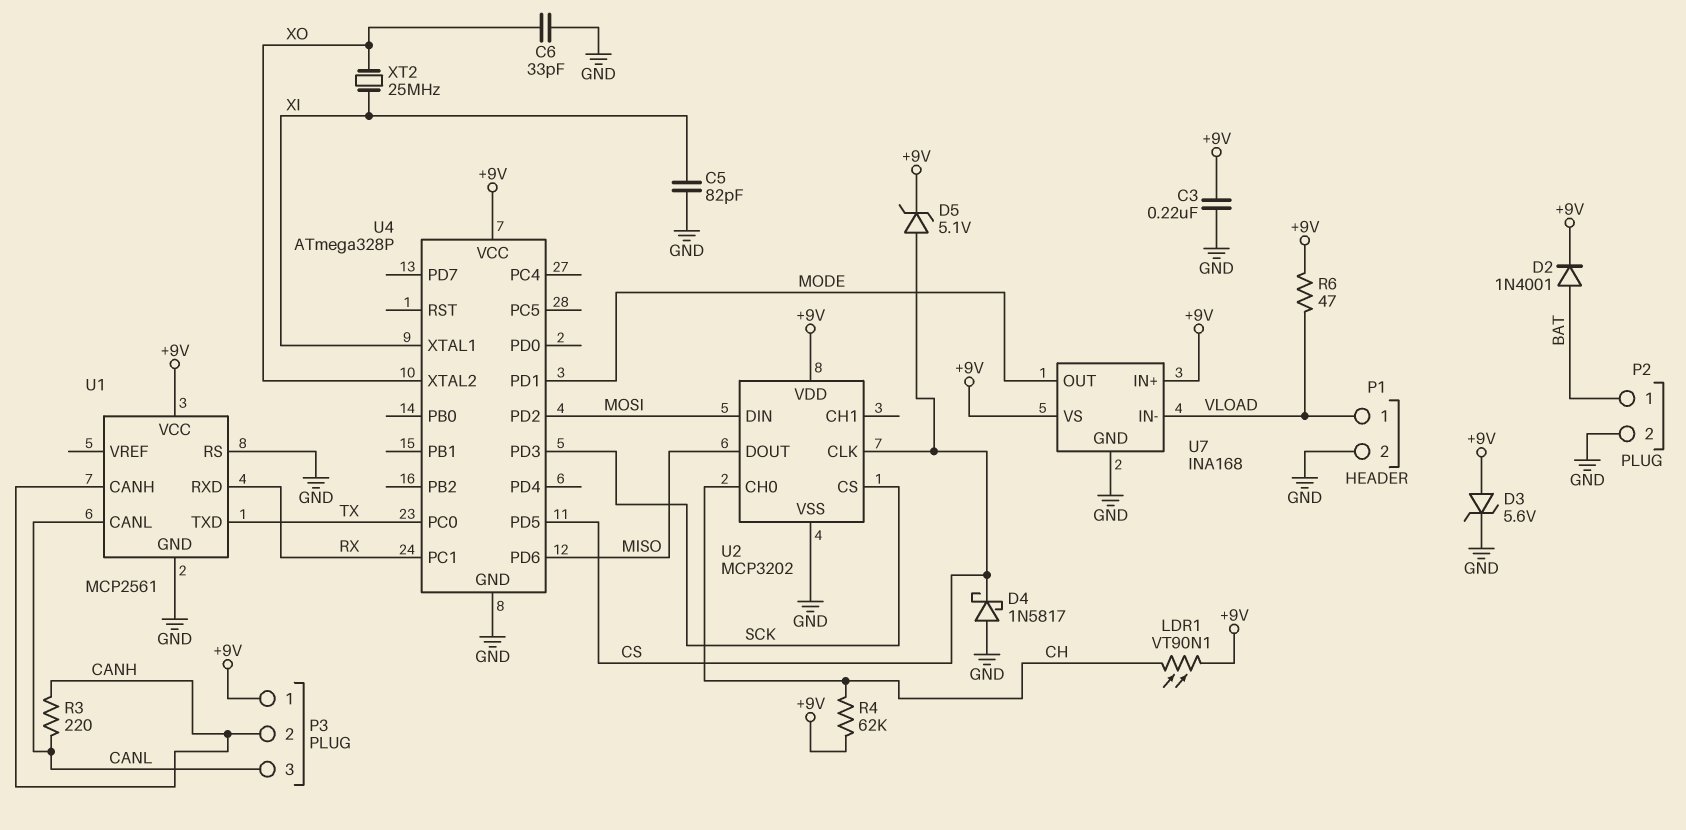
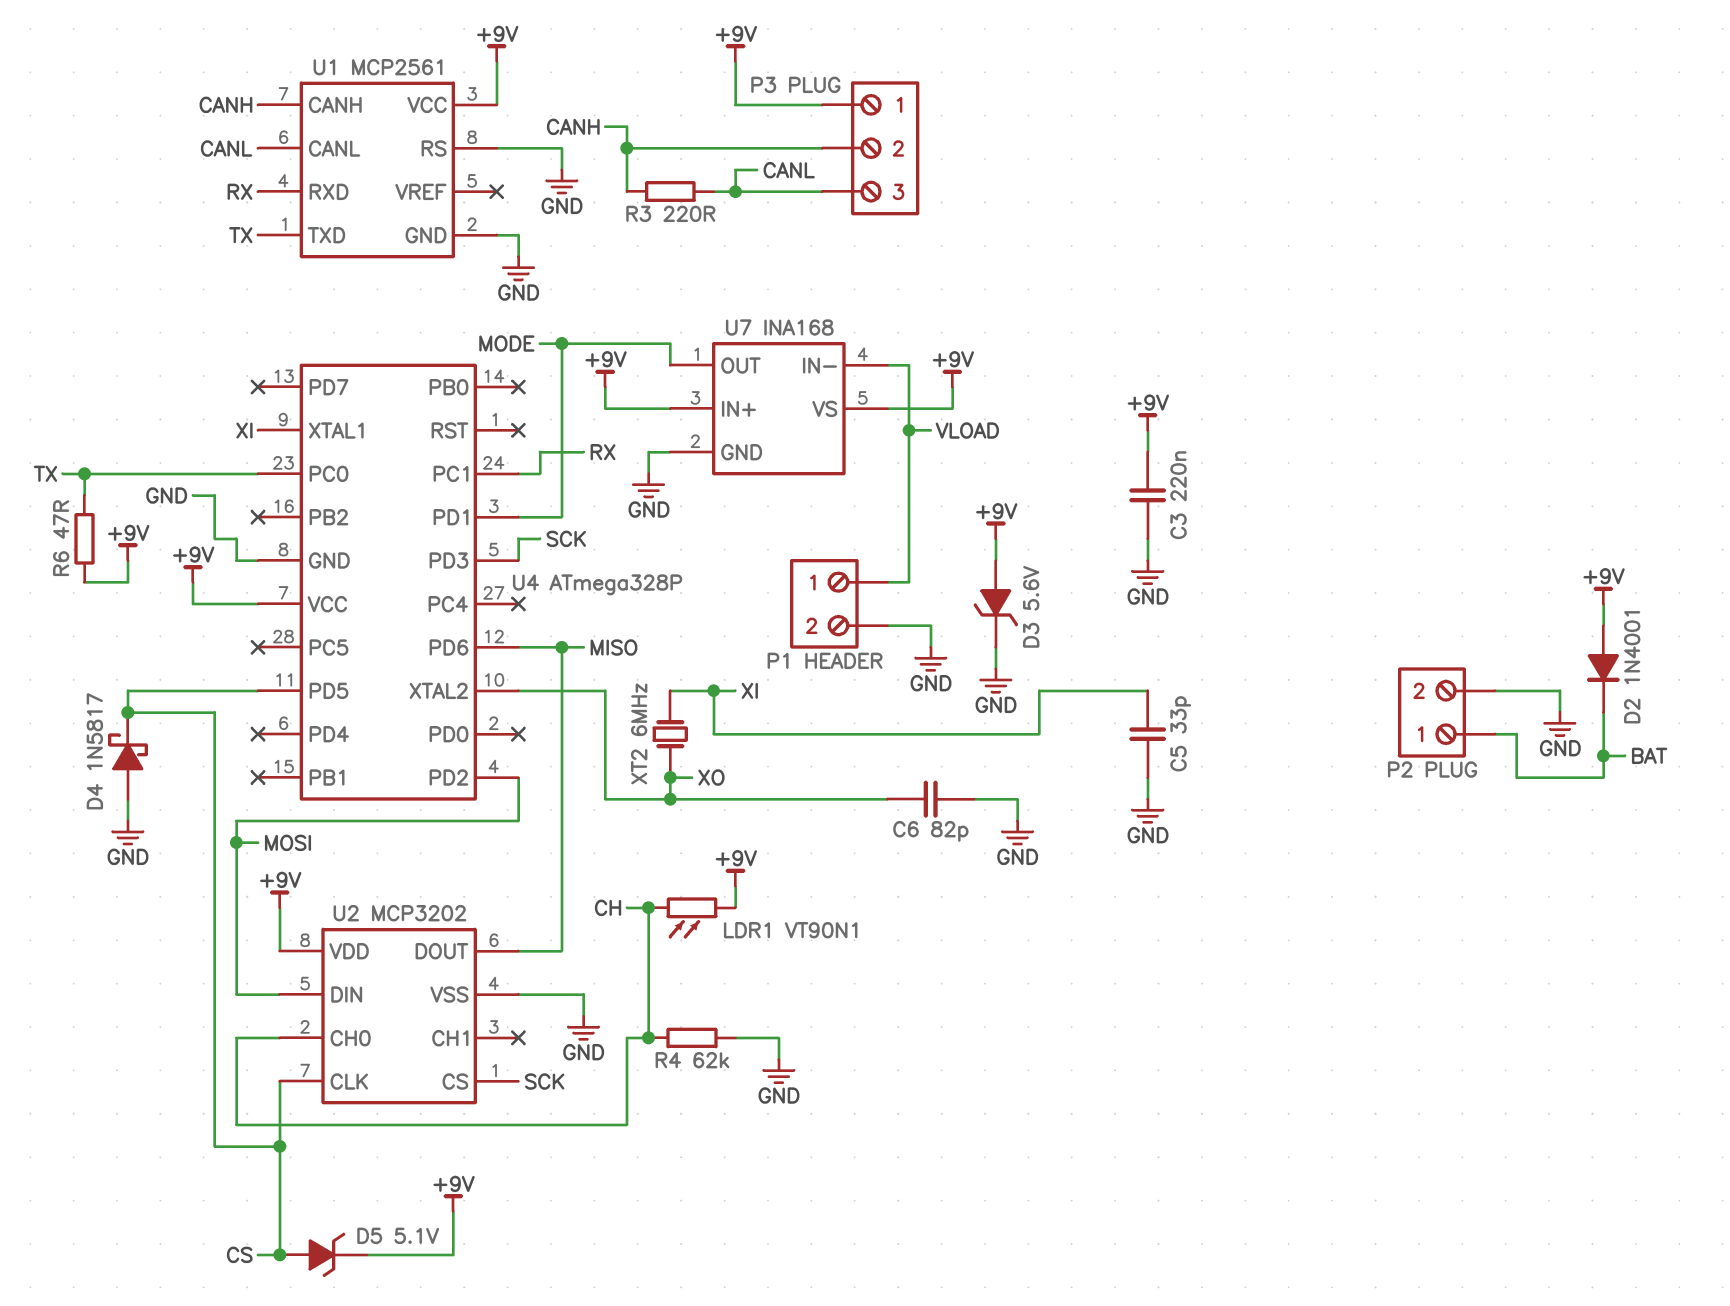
C5: 82pF (GND, XI) -> 33pF (GND, XI)
C6: 33pF (GND, XO) -> 82pF (GND, XO)
D2: diode 1N4001 (A BAT, K +9V) -> diode 1N4001 (A +9V, K BAT)
R4: 62k (+9V, CH) -> 62k (CH, GND)
R6: 47 (+9V, VLOAD) -> 47 (+9V, TX)
XT2: 25MHz (XI, XO) -> 6MHz (XI, XO)

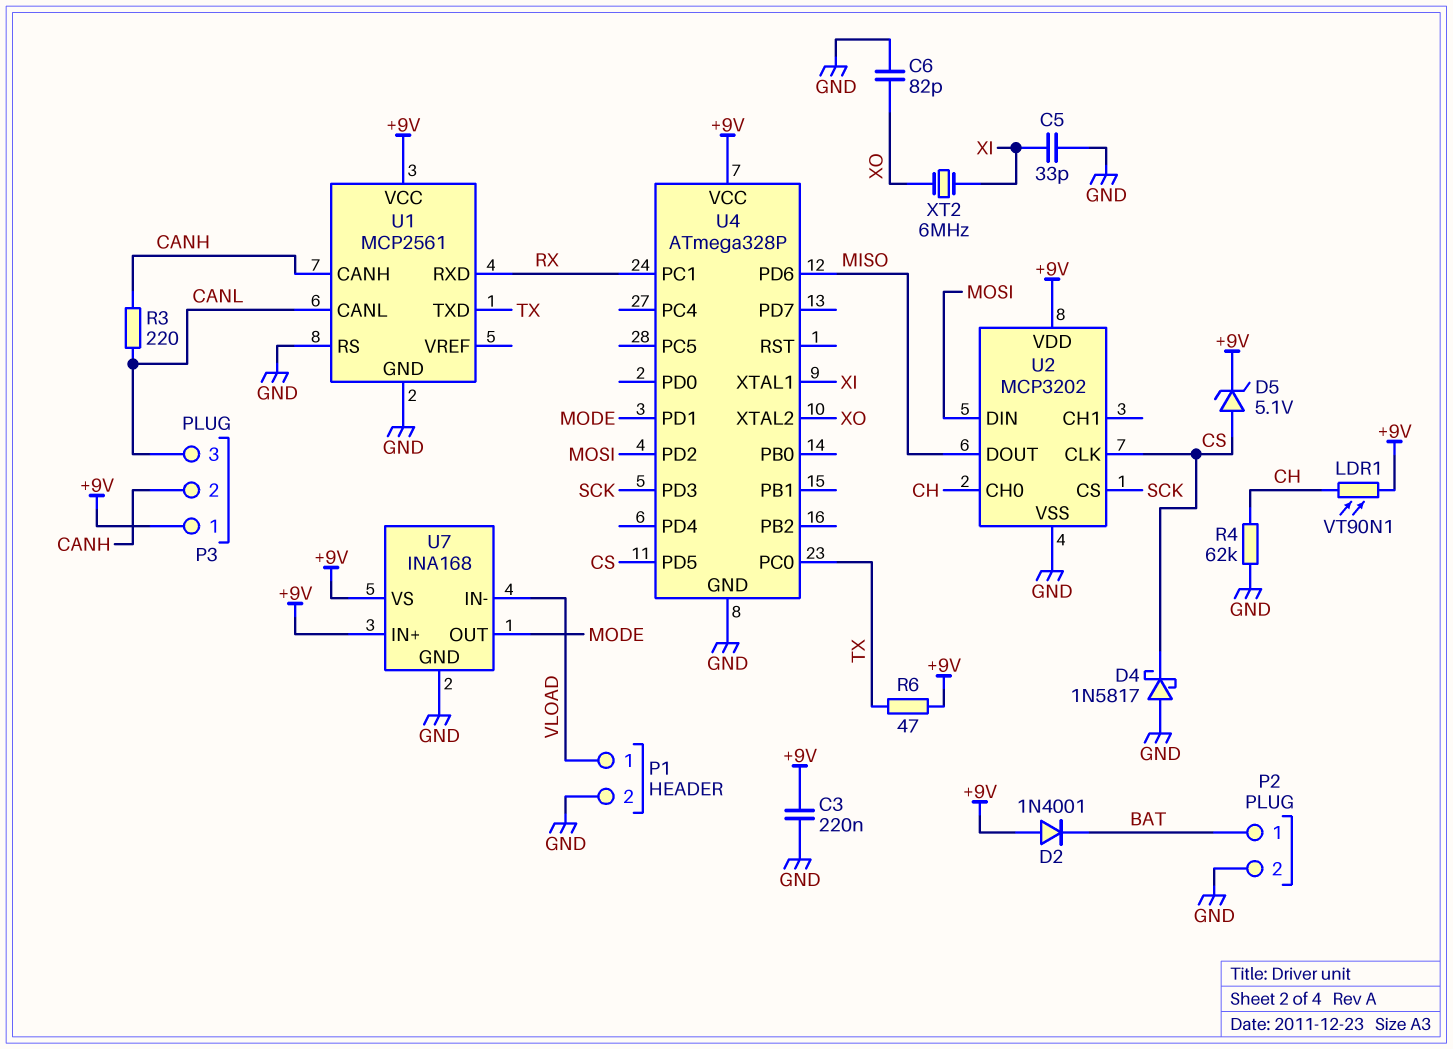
D3: zener 5.6V (A +9V, K GND) -> none

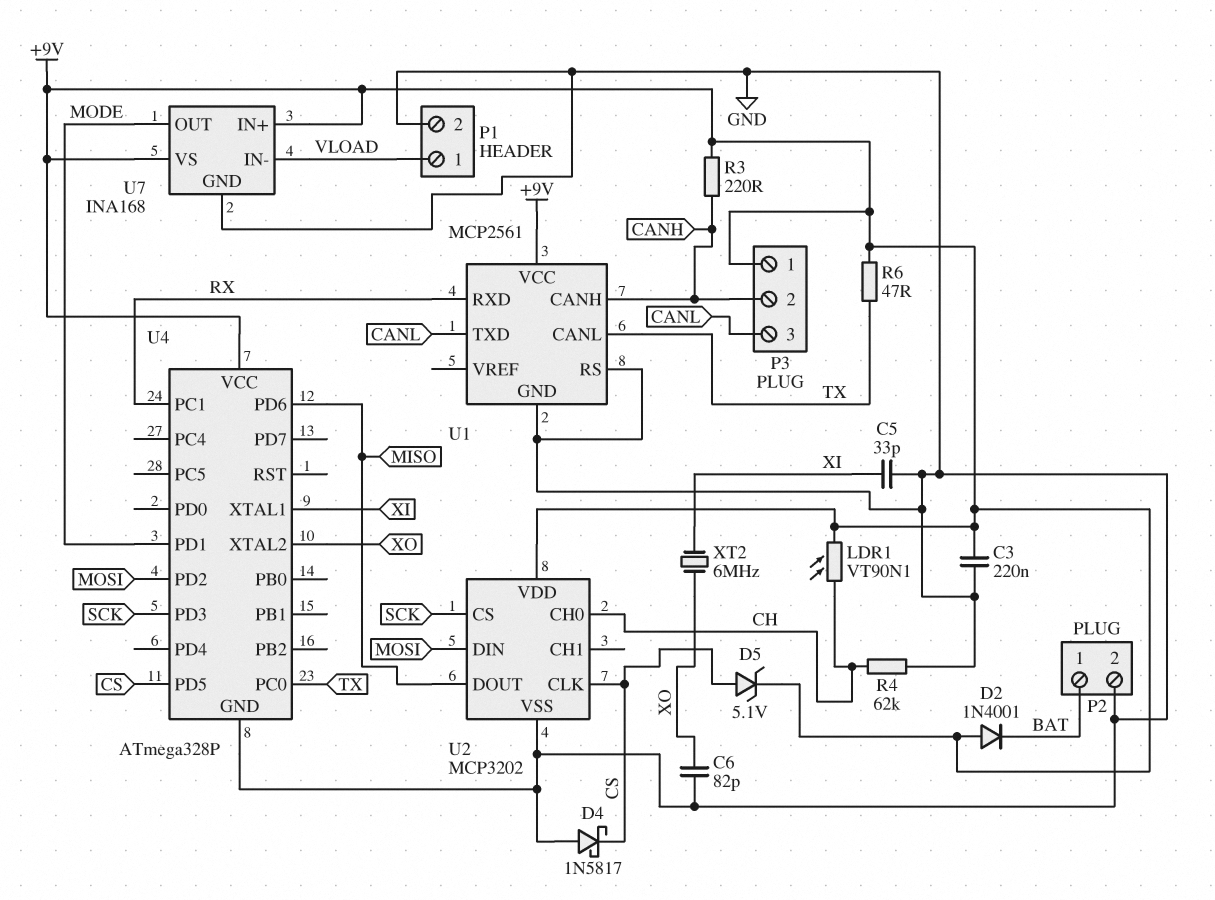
R3: 220 (CANH, CANL) -> 220 (+9V, CANH)
U1 pin CANL: CANL -> TX
U1 pin TXD: TX -> CANL

